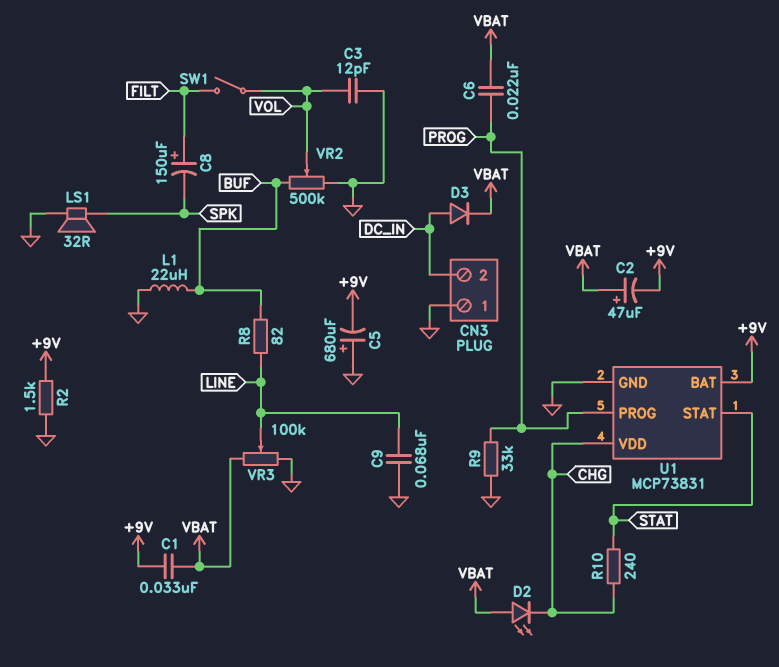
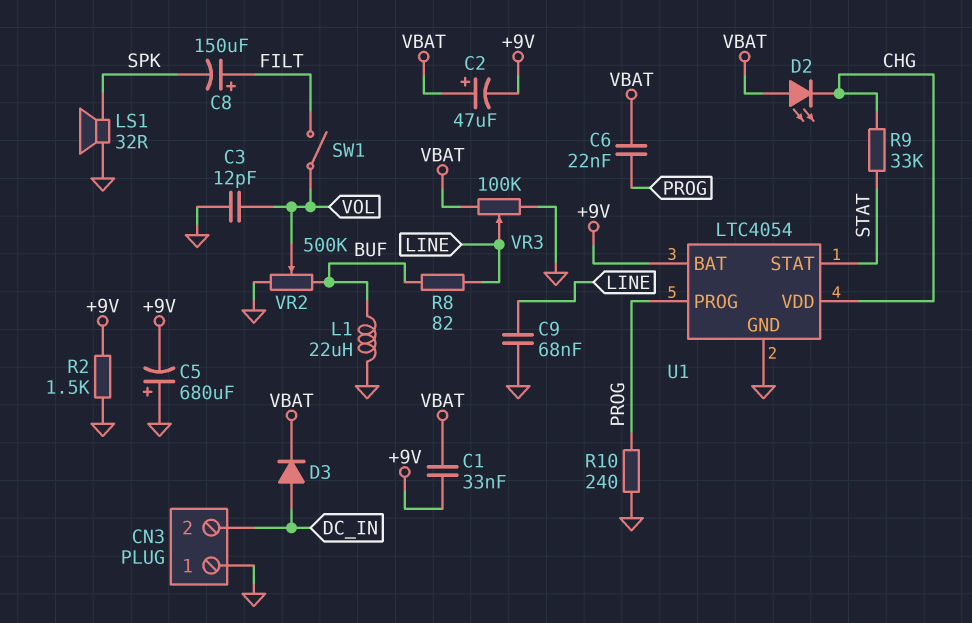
R9: 33k (GND, PROG) -> 33k (CHG, STAT)
R10: 240 (CHG, STAT) -> 240 (GND, PROG)
U1: MCP73831 -> LTC4054

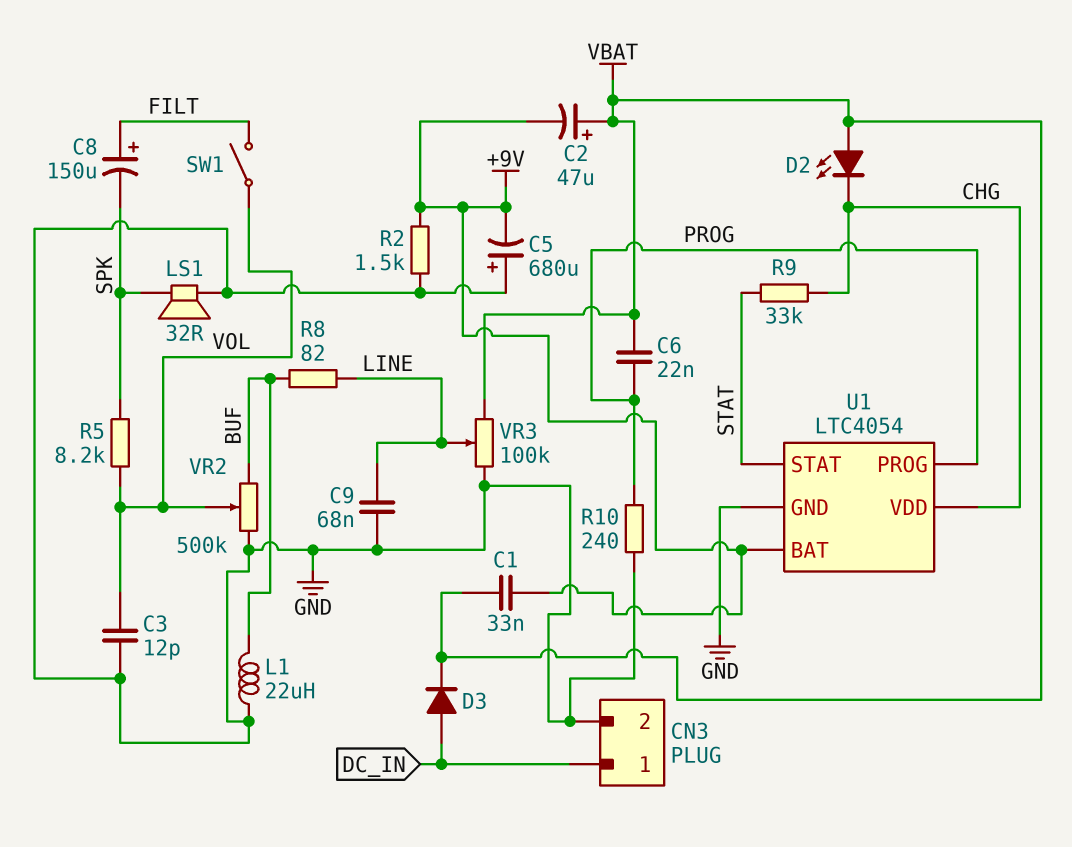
CN3 pin 1: GND -> DC_IN
CN3 pin 2: DC_IN -> GND
R5: none -> 8.2k (SPK, VOL)

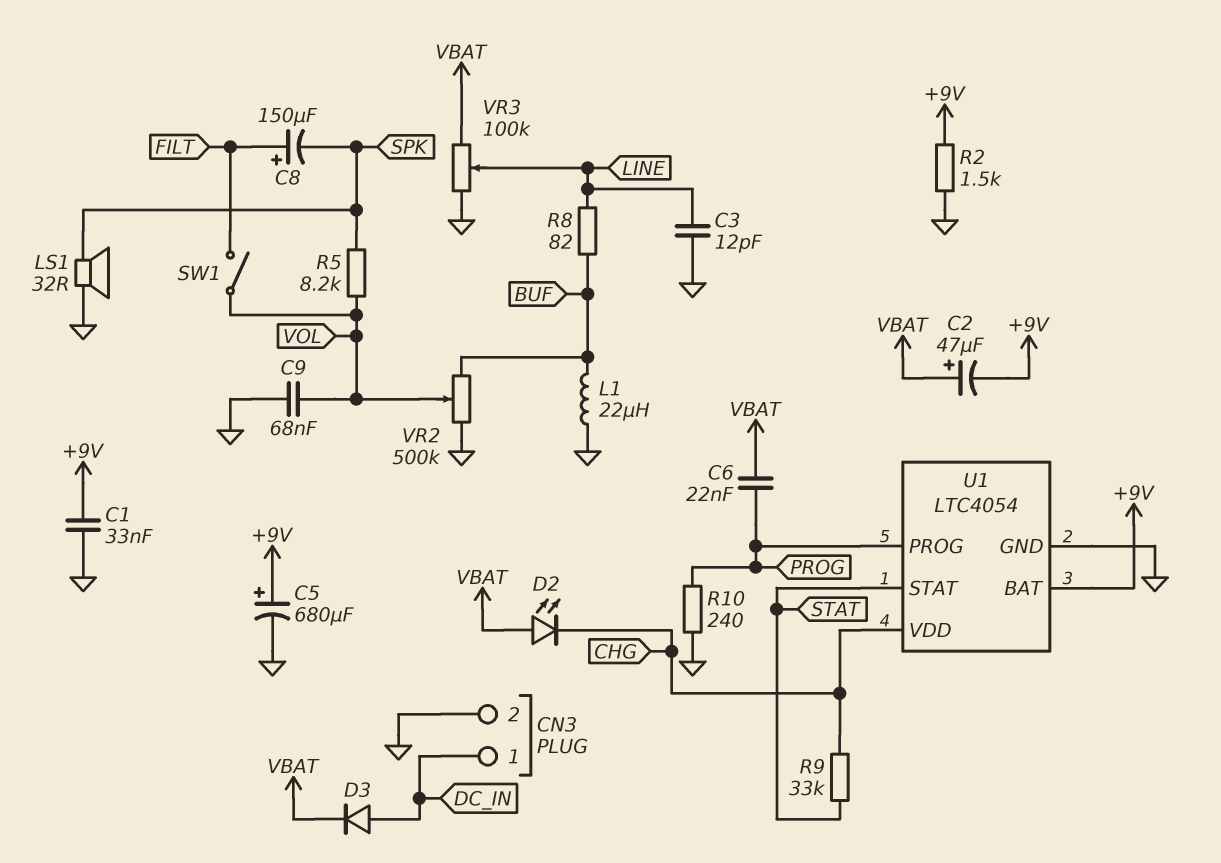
C1: 33nF (+9V, VBAT) -> 33nF (+9V, GND)
C3: 12pF (GND, VOL) -> 12pF (GND, LINE)
C5: 680uF (plus GND, minus +9V) -> 680uF (plus +9V, minus GND)
C9: 68nF (GND, LINE) -> 68nF (GND, VOL)

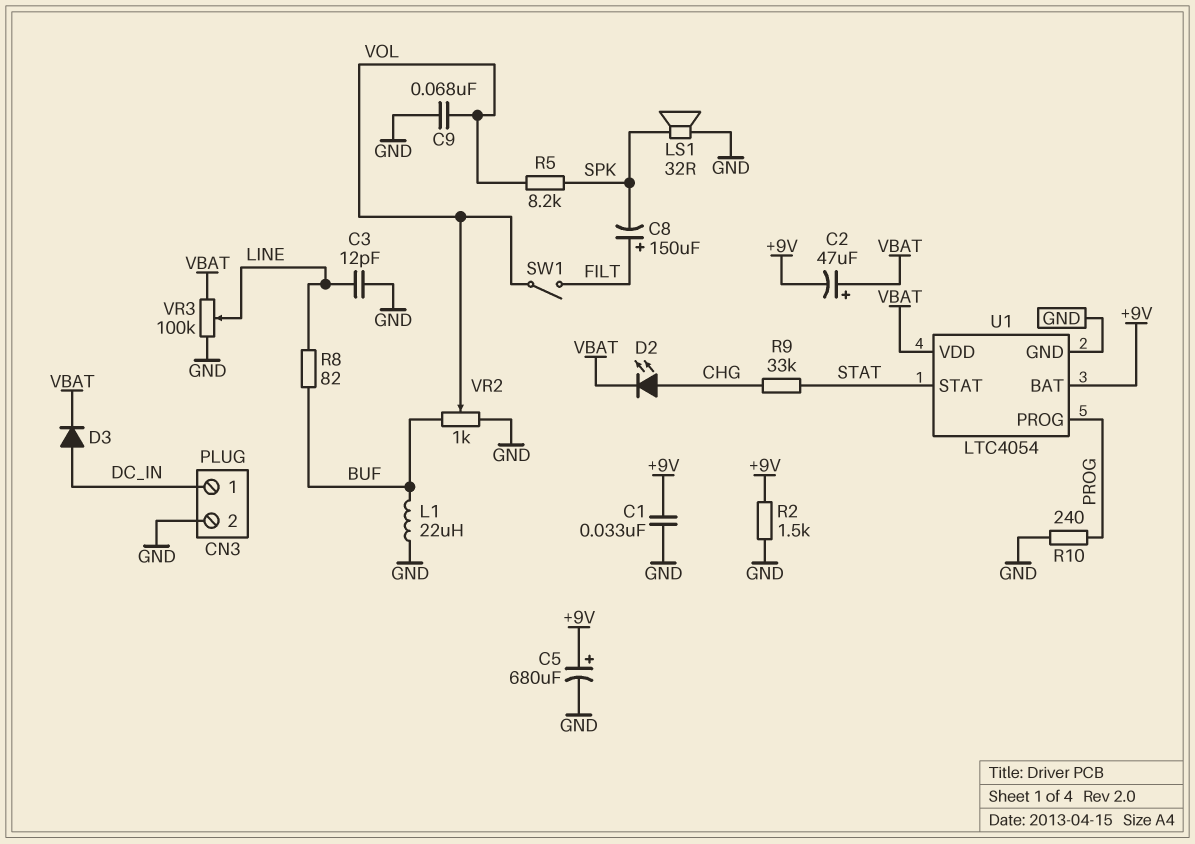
C6: 22nF (PROG, VBAT) -> none
D2: LED (A VBAT, K CHG) -> LED (A CHG, K VBAT)
U1 pin VDD: CHG -> VBAT
VR2: 500k (BUF, GND, wiper VOL) -> 1k (BUF, GND, wiper VOL)

